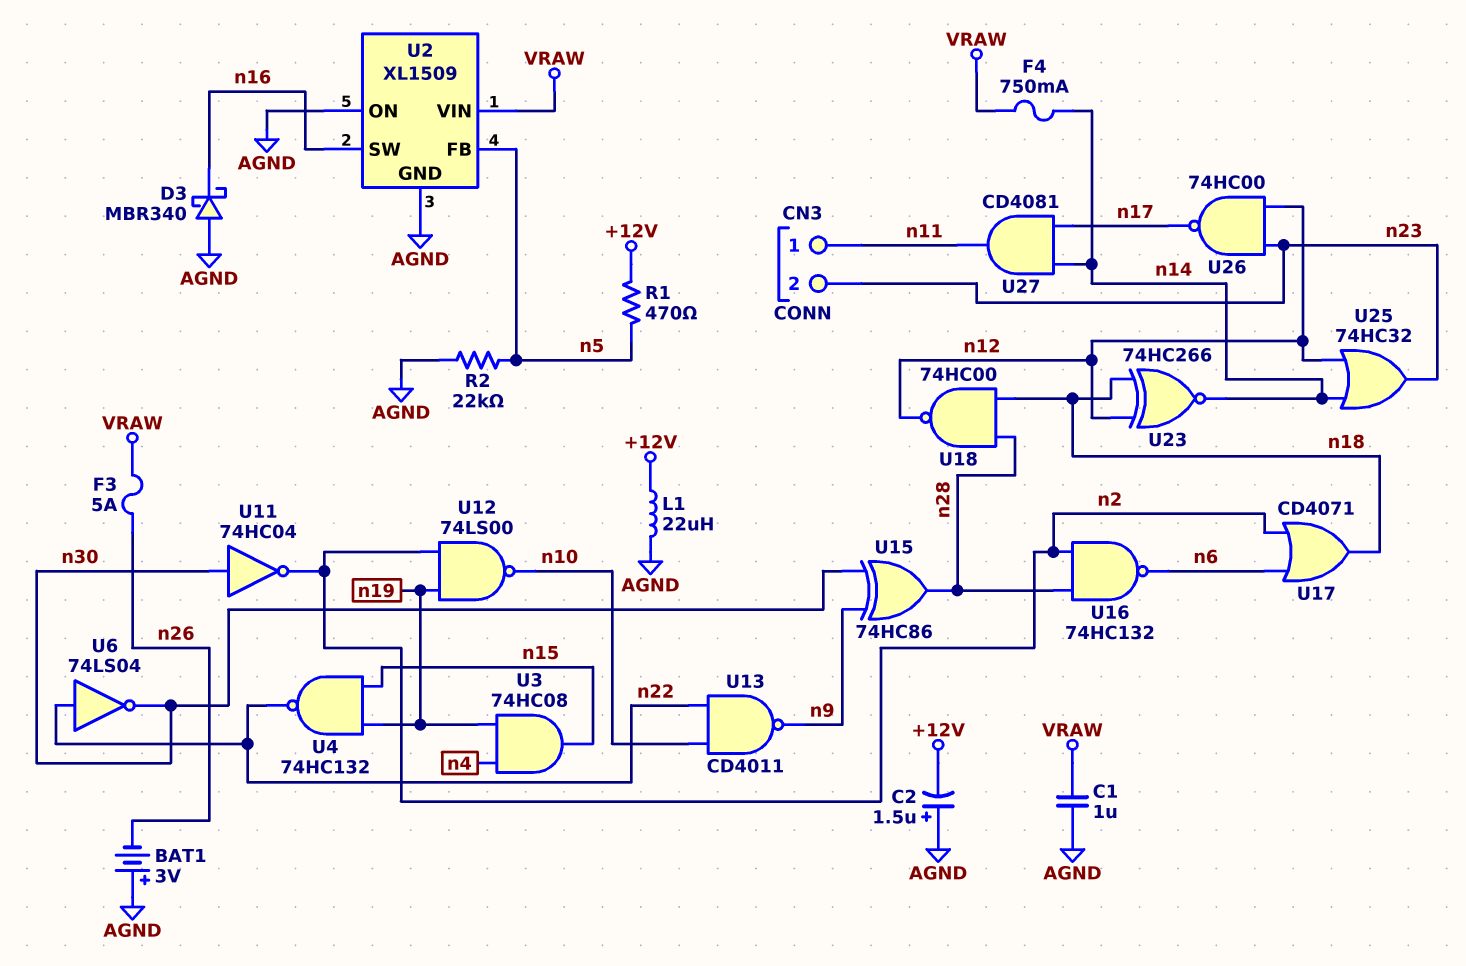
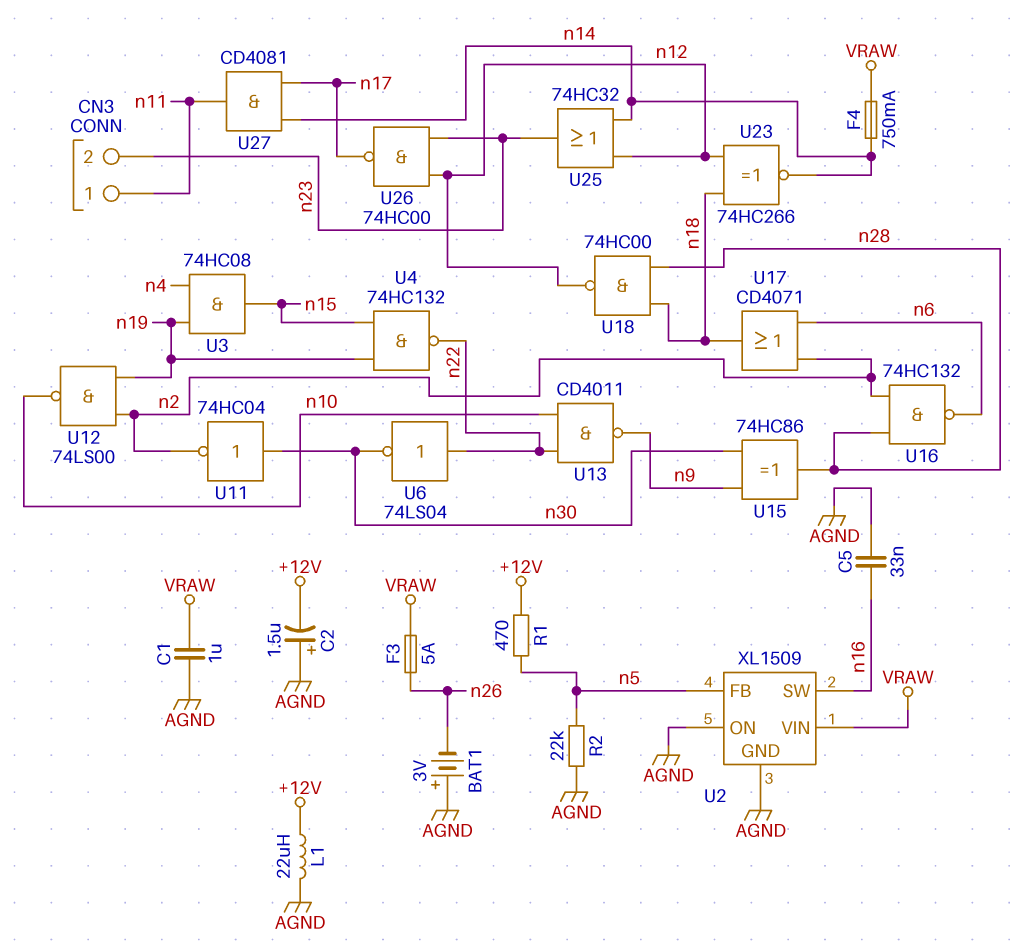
C5: none -> 33nF (AGND, n16)
D3: schottky MBR340 (A AGND, K n16) -> none

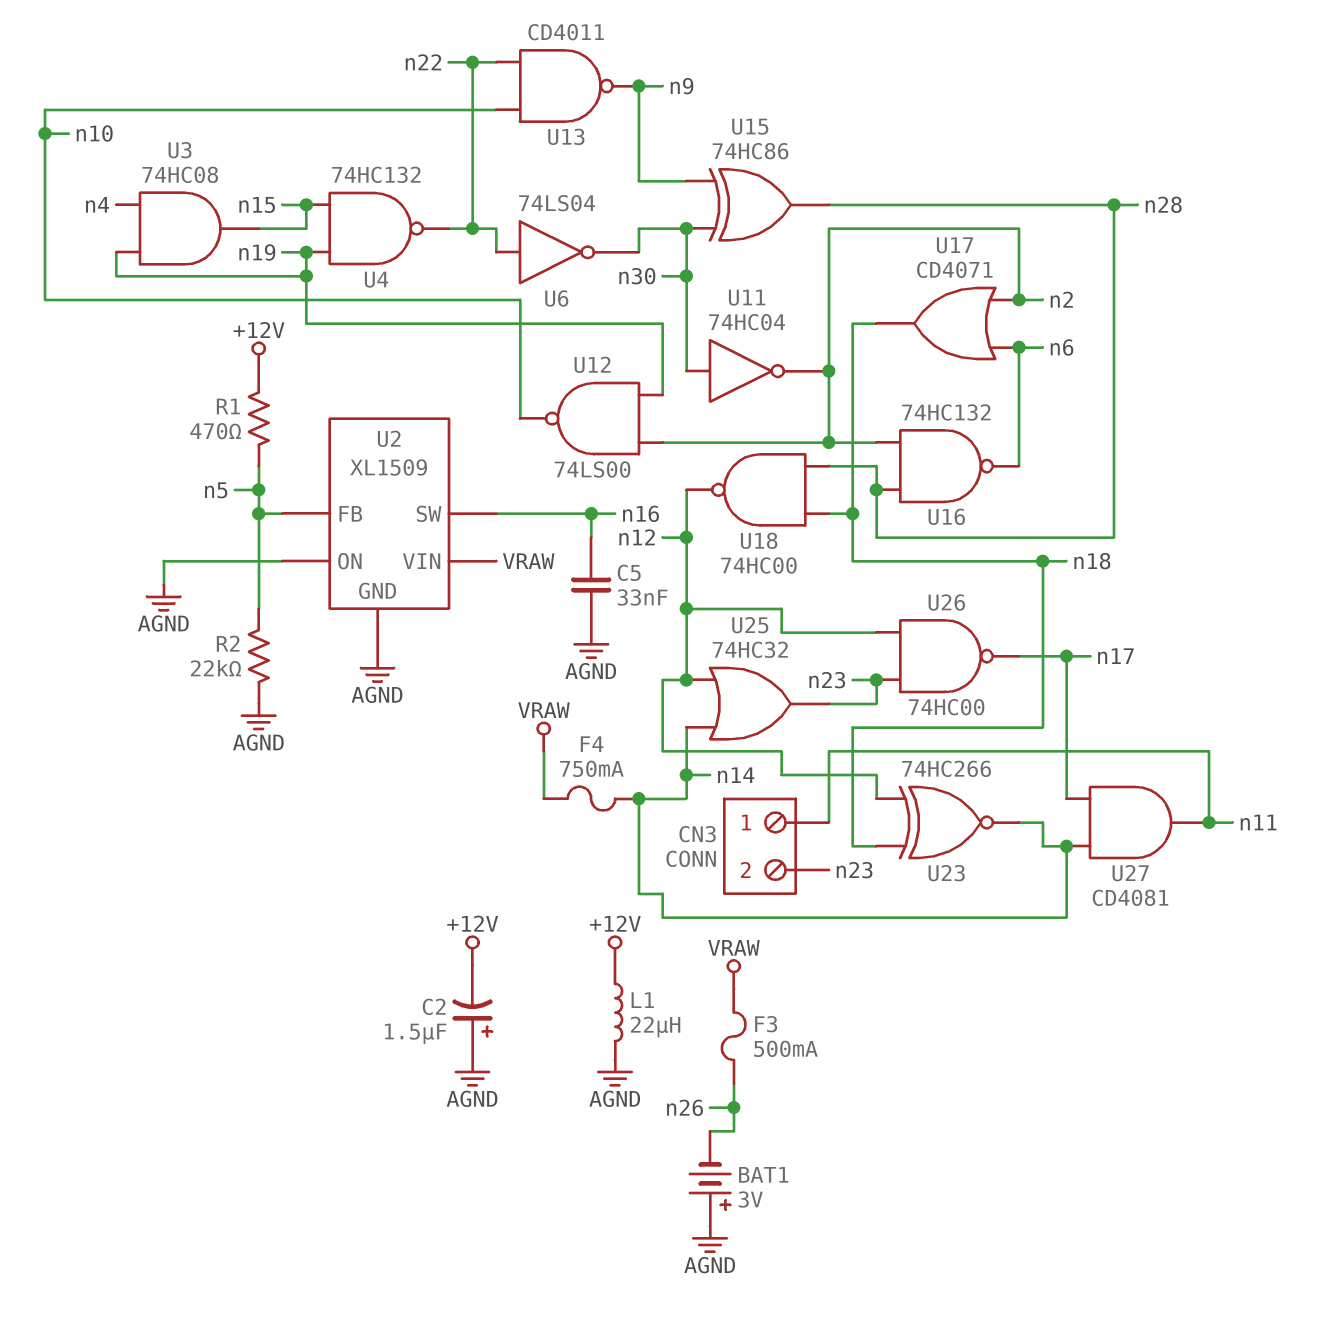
C1: 1uF (AGND, VRAW) -> none
F3: 5A (VRAW, n26) -> 500mA (VRAW, n26)

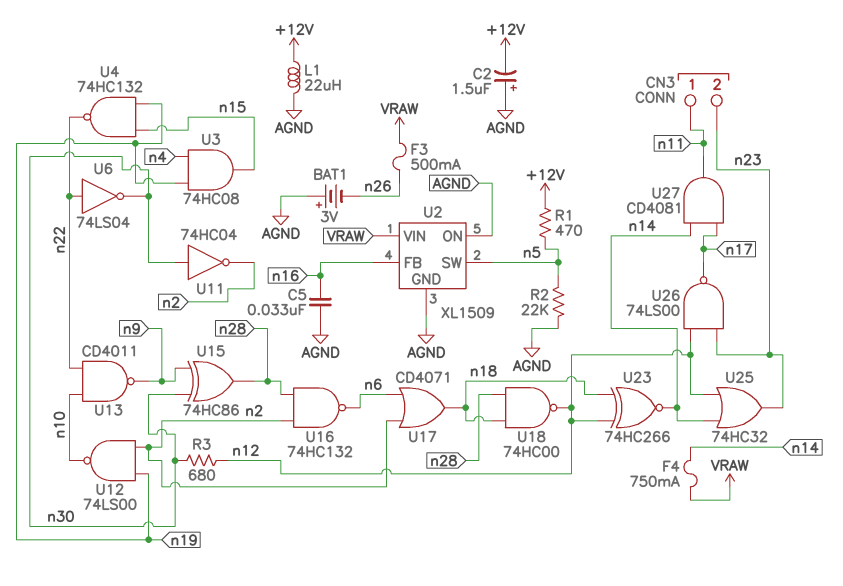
R3: none -> 680 (n12, n30)
U2 pin FB: n5 -> n16
U2 pin SW: n16 -> n5
U26: NAND 74HC00 (in n12, in n23, out n17) -> NAND 74LS00 (in n12, in n23, out n17)

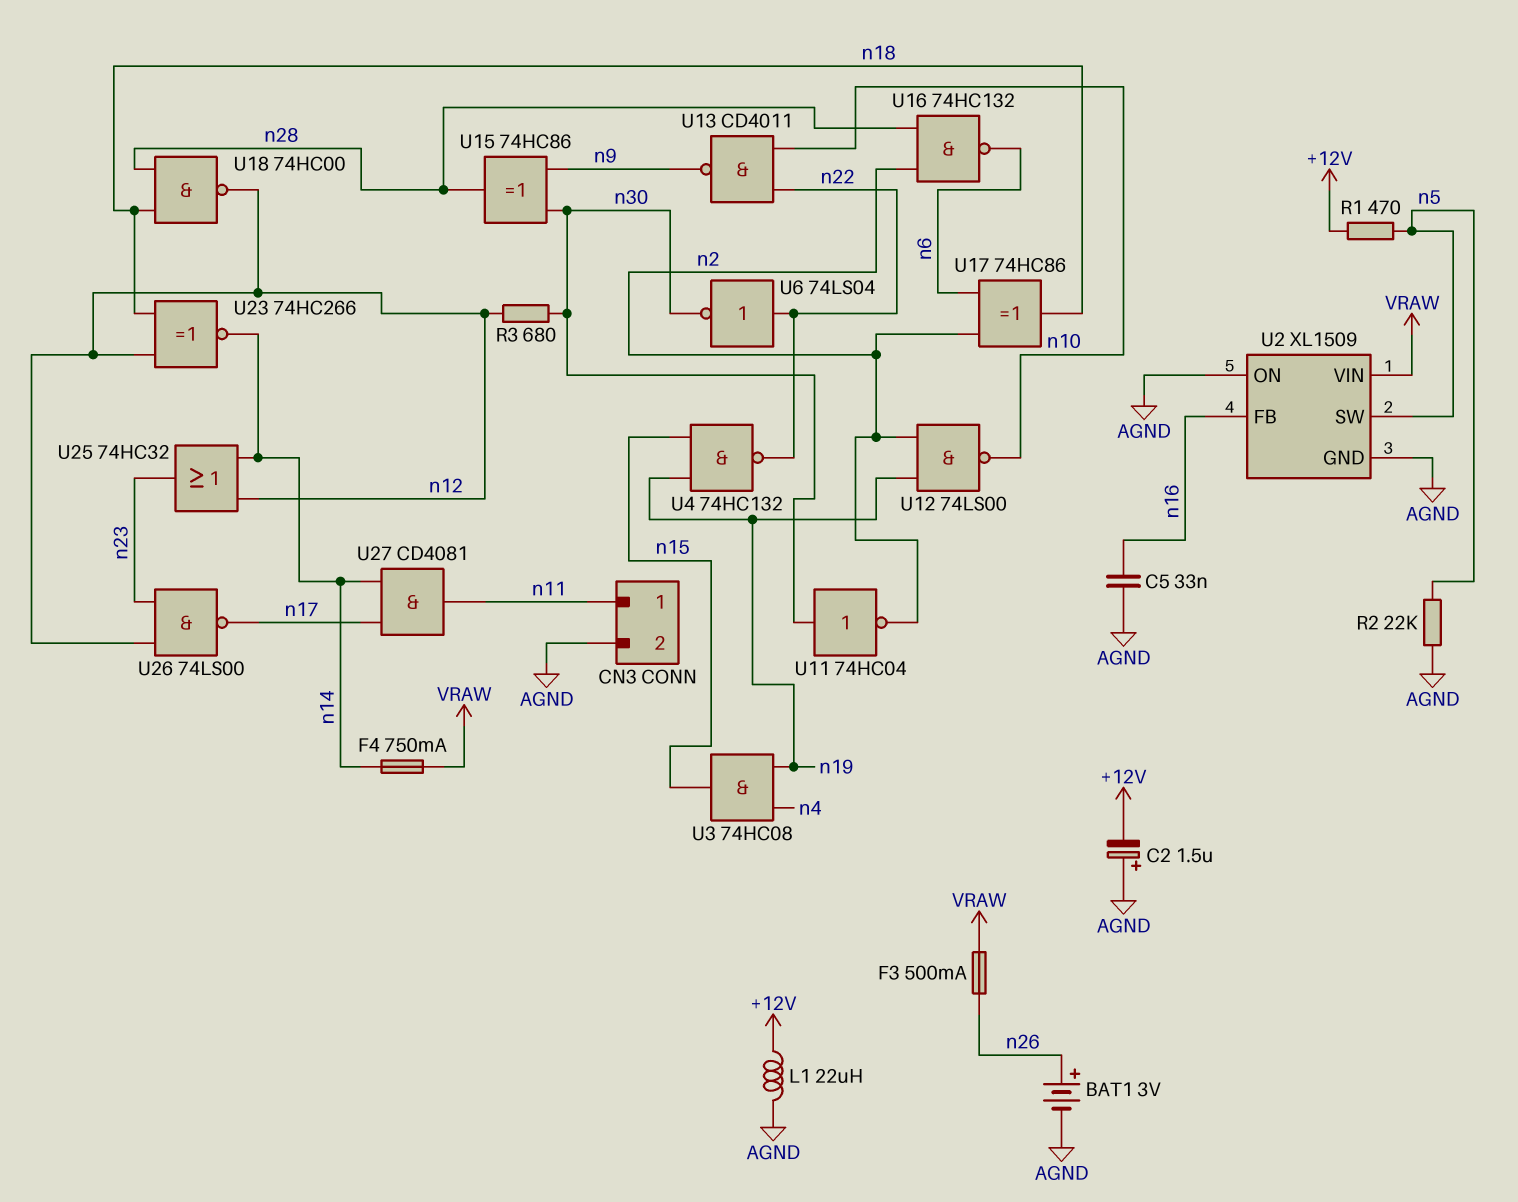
BAT1: 3V (plus AGND, minus n26) -> 3V (plus n26, minus AGND)
CN3 pin 2: n23 -> AGND
U17: OR CD4071 (in n2, in n6, out n18) -> XOR 74HC86 (in n2, in n6, out n18)

